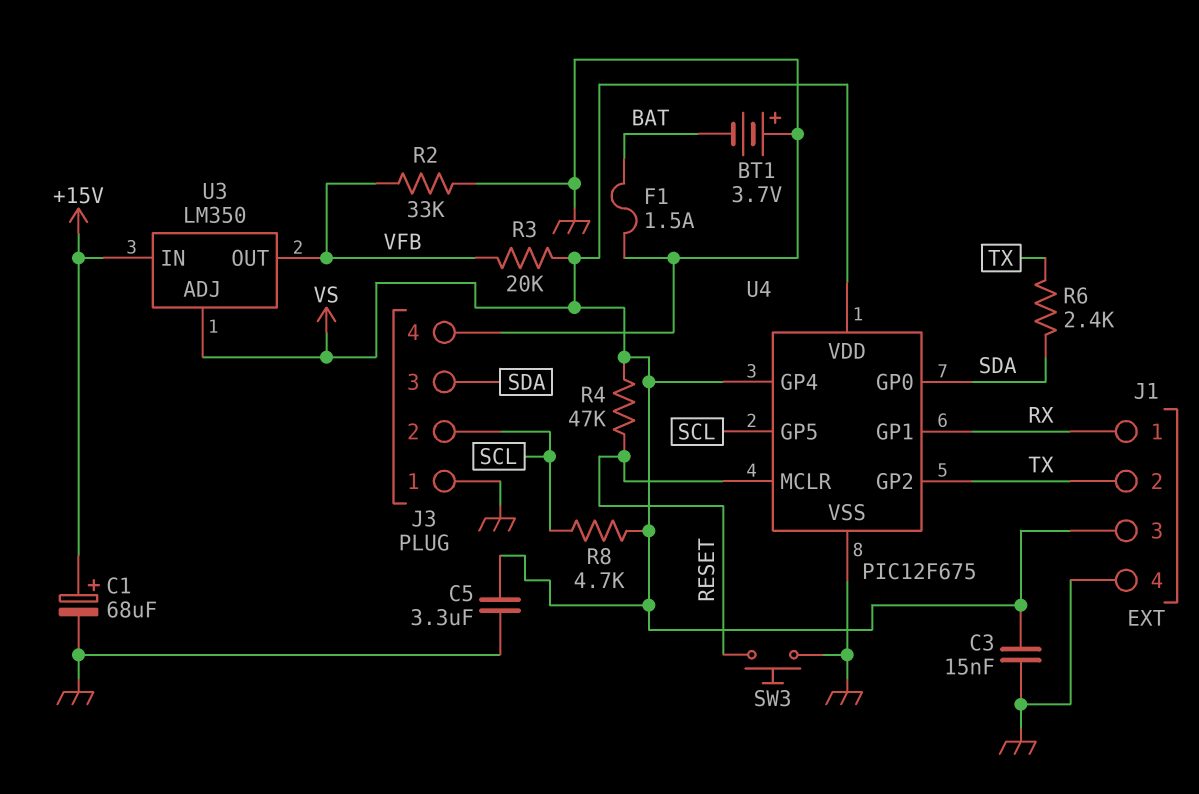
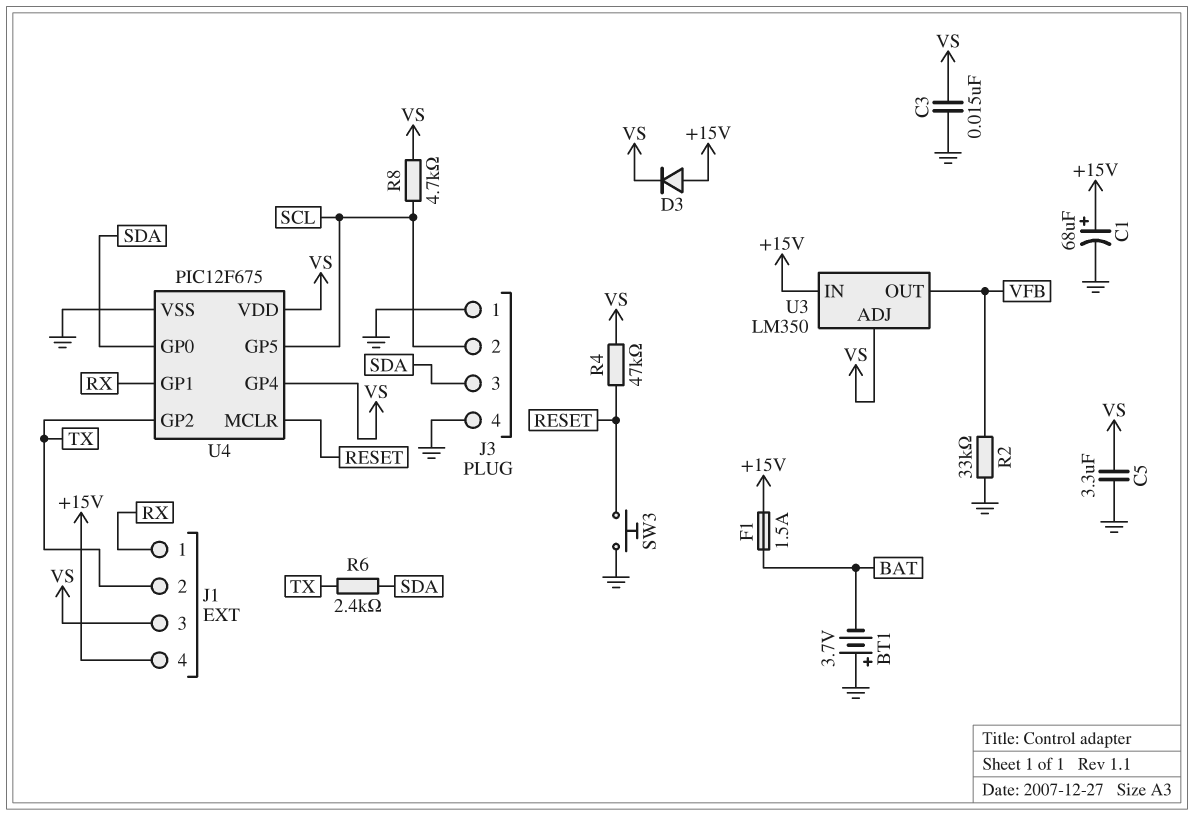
D3: none -> diode (A +15V, K VS)
F1: 1.5A (BAT, GND) -> 1.5A (+15V, BAT)
J1 pin 4: GND -> +15V
R3: 20k (VFB, VS) -> none

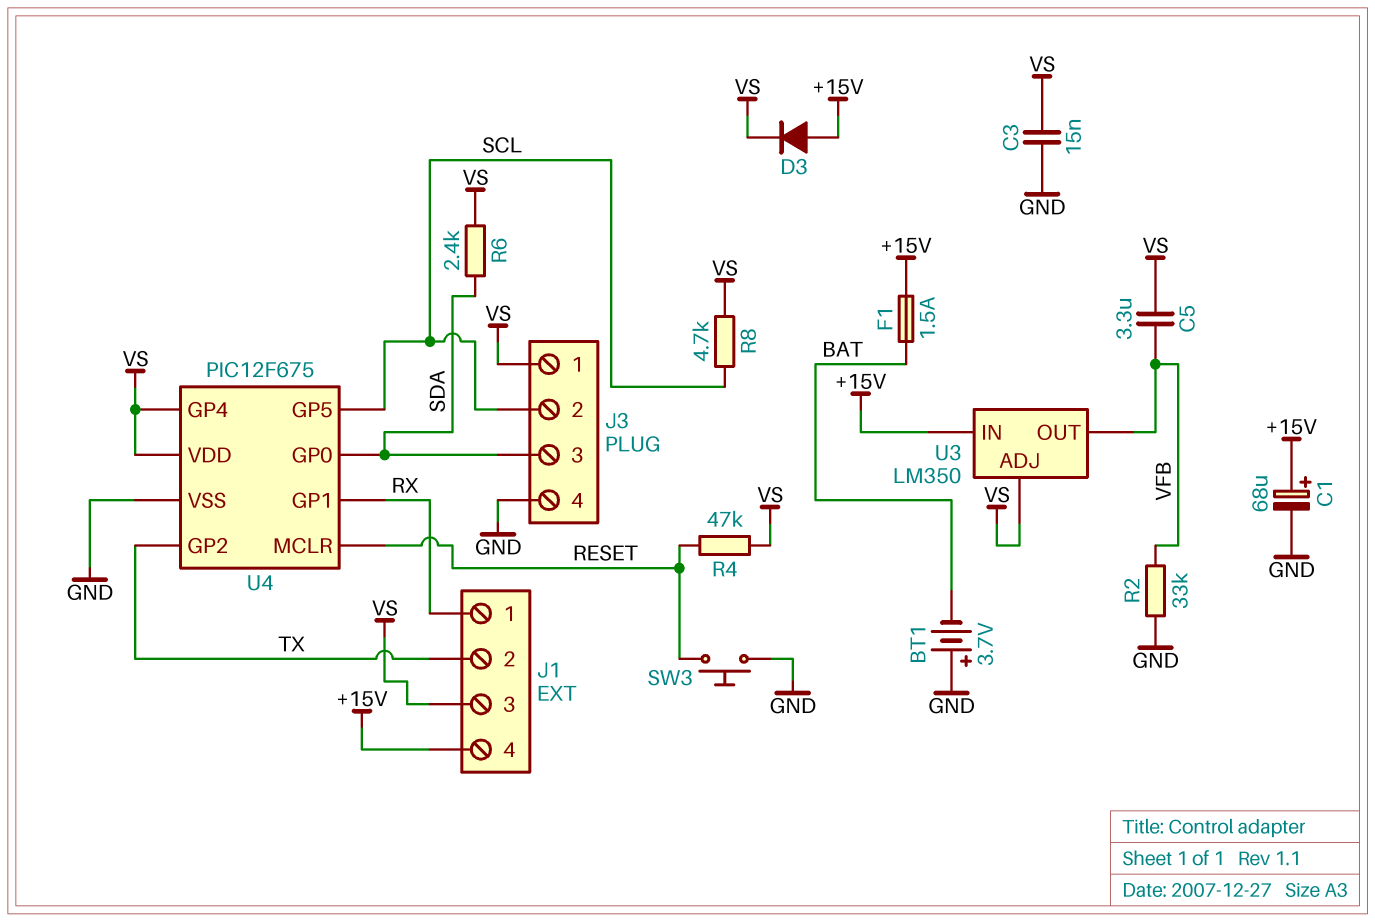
C5: 3.3uF (GND, VS) -> 3.3uF (VFB, VS)
J3 pin 1: GND -> VS
R6: 2.4k (SDA, TX) -> 2.4k (SDA, VS)

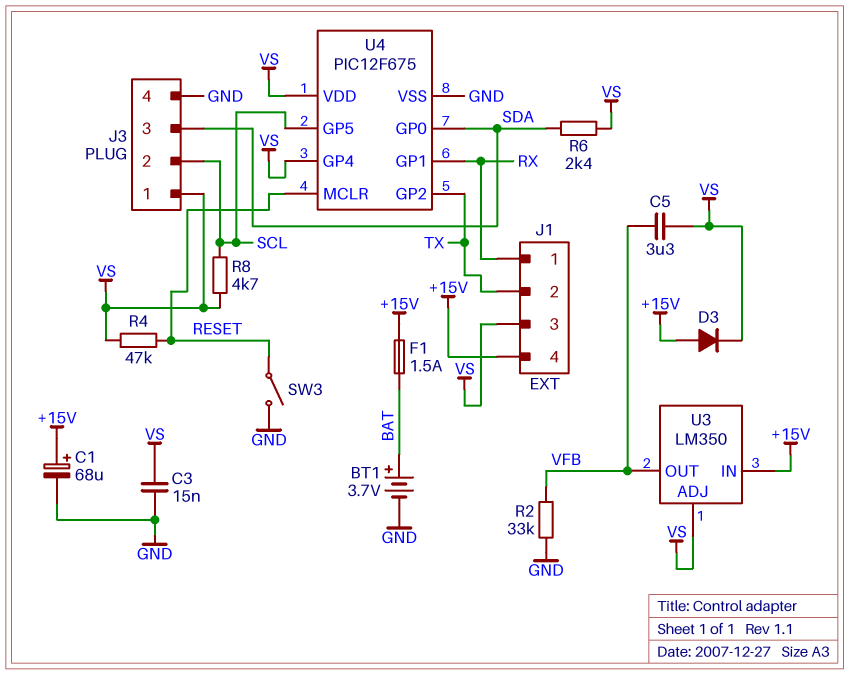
BT1: 3.7V (plus GND, minus BAT) -> 3.7V (plus BAT, minus GND)
SW3: button (GND, RESET) -> switch (GND, RESET)

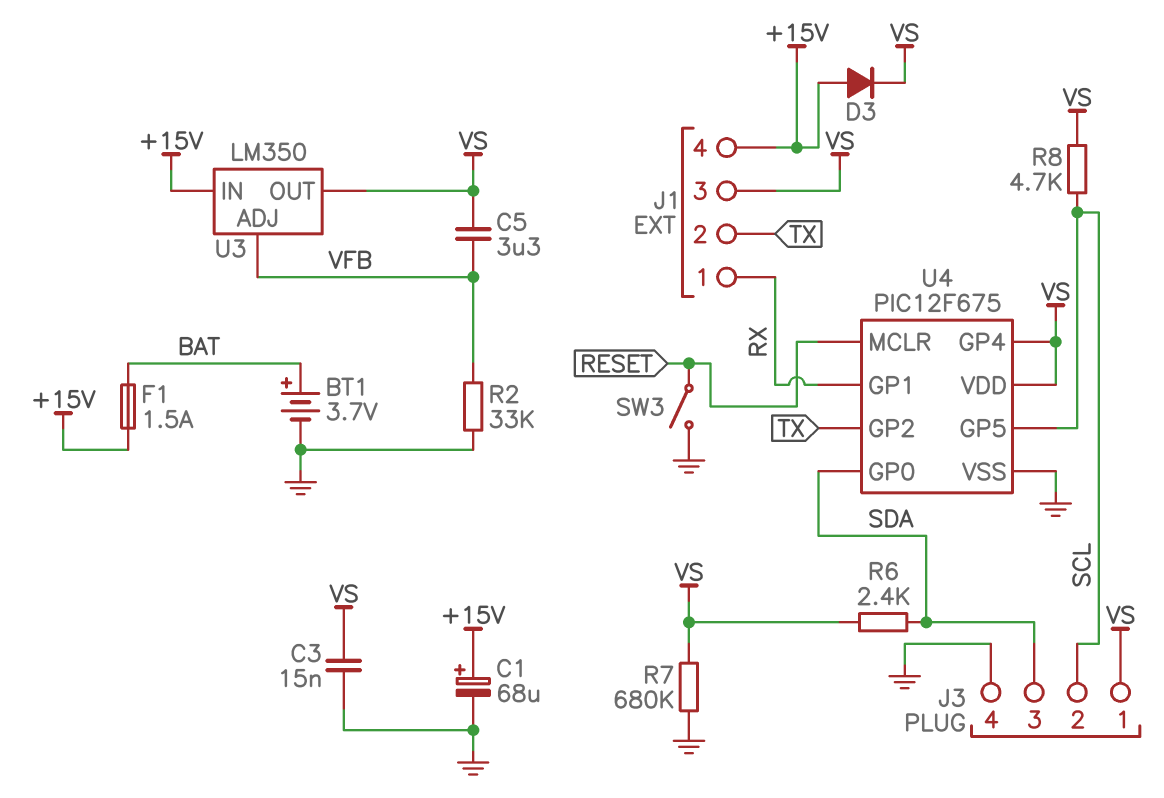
R4: 47k (RESET, VS) -> none
R7: none -> 680k (GND, VS)
U3 pin ADJ: VS -> VFB
U3 pin OUT: VFB -> VS

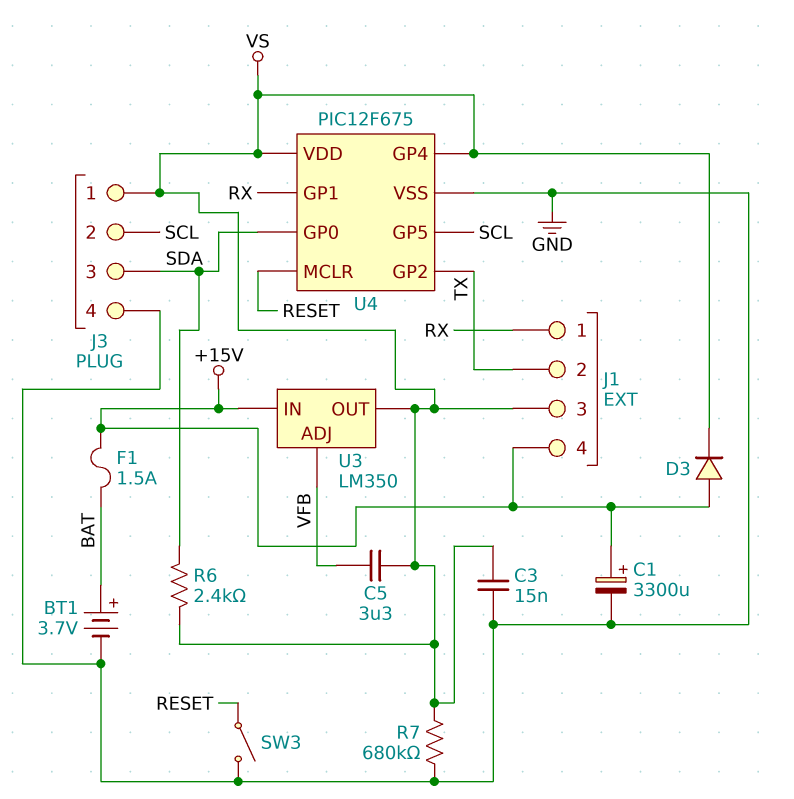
C1: 68uF (plus +15V, minus GND) -> 3300uF (plus +15V, minus GND)
R2: 33k (GND, VFB) -> none
R8: 4.7k (SCL, VS) -> none

